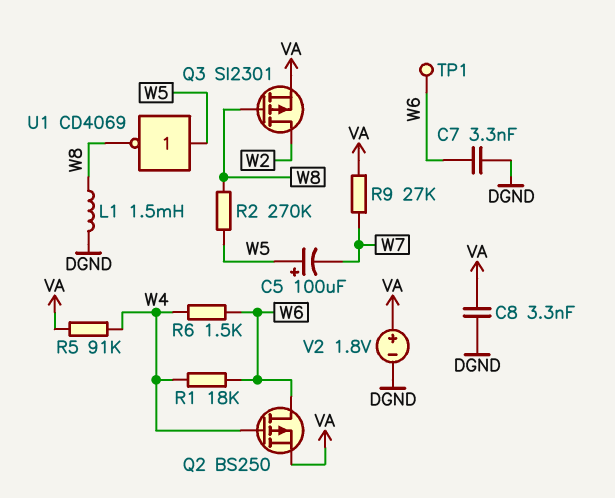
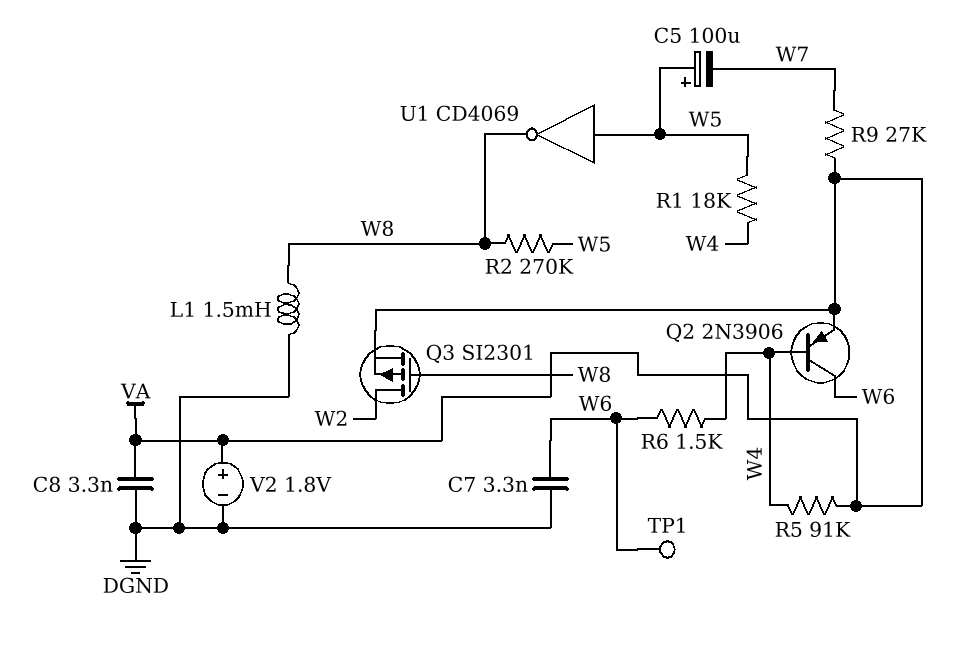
Q2: PMOS BS250 (G W4, D W6, S VA) -> PNP 2N3906 (B W4, C W6, E VA)
R1: 18k (W4, W6) -> 18k (W4, W5)

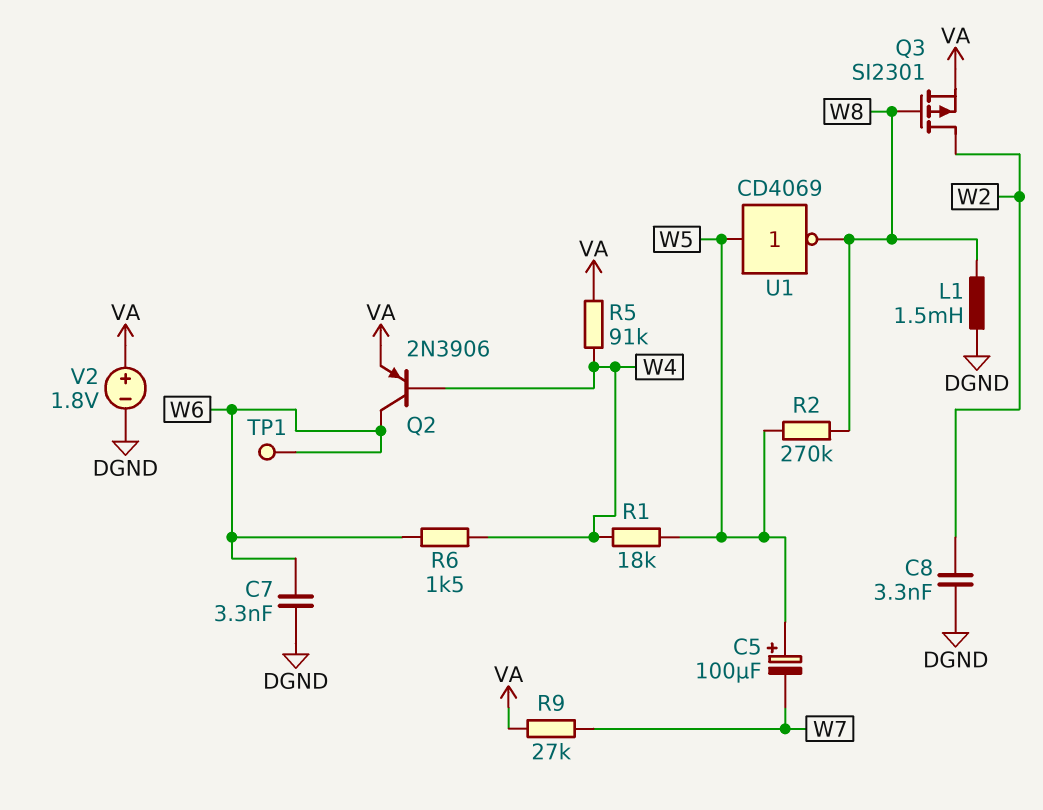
C8: 3.3nF (DGND, VA) -> 3.3nF (DGND, W2)

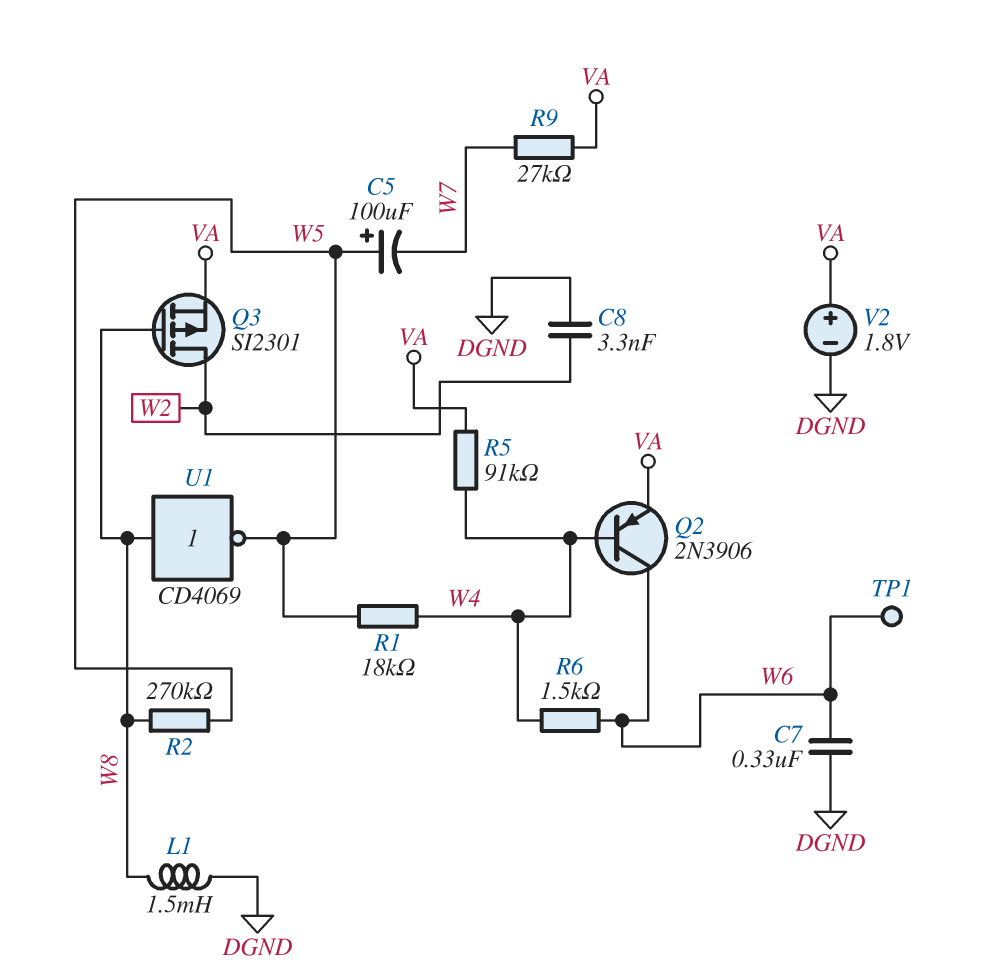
C7: 3.3nF (DGND, W6) -> 330nF (DGND, W6)
U1: NOT CD4069 (in W5, out W8) -> NOT CD4069 (in W8, out W5)

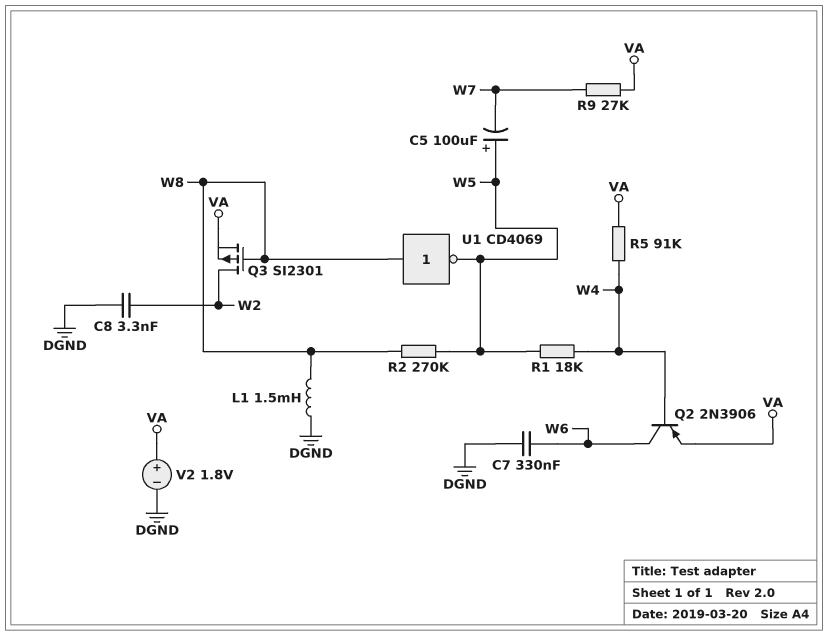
R6: 1.5k (W4, W6) -> none
TP1: test point (W6) -> none

